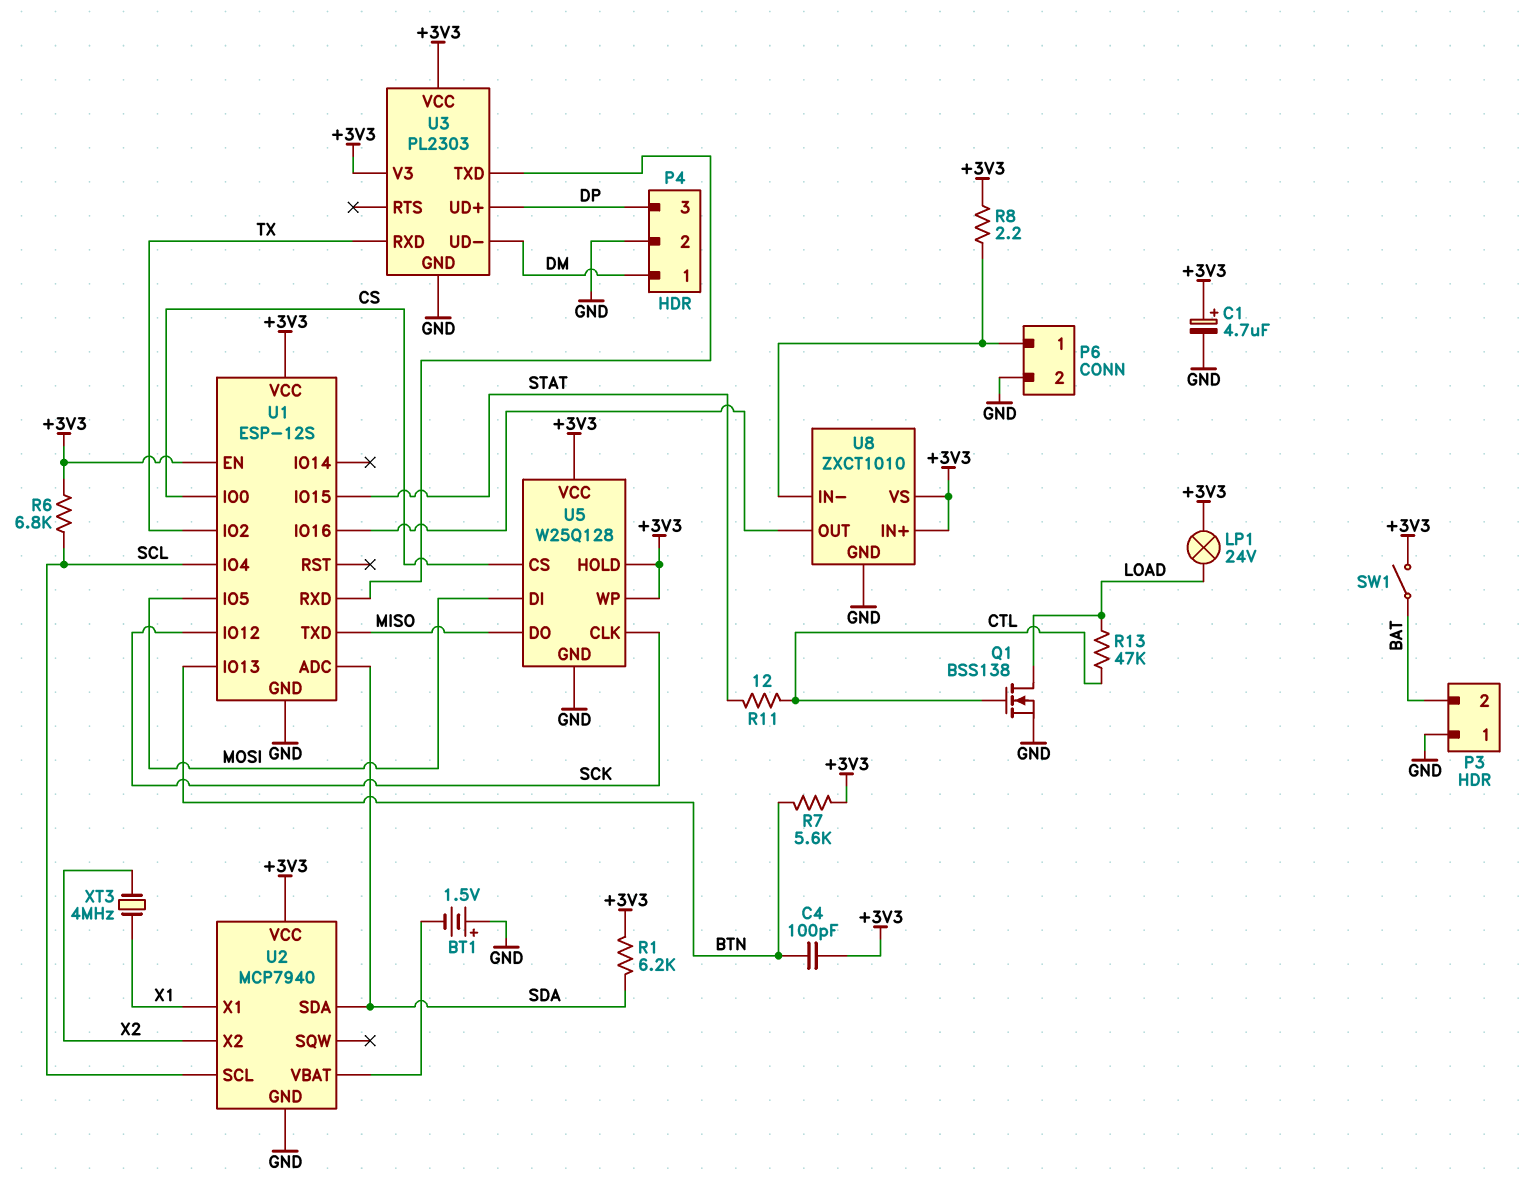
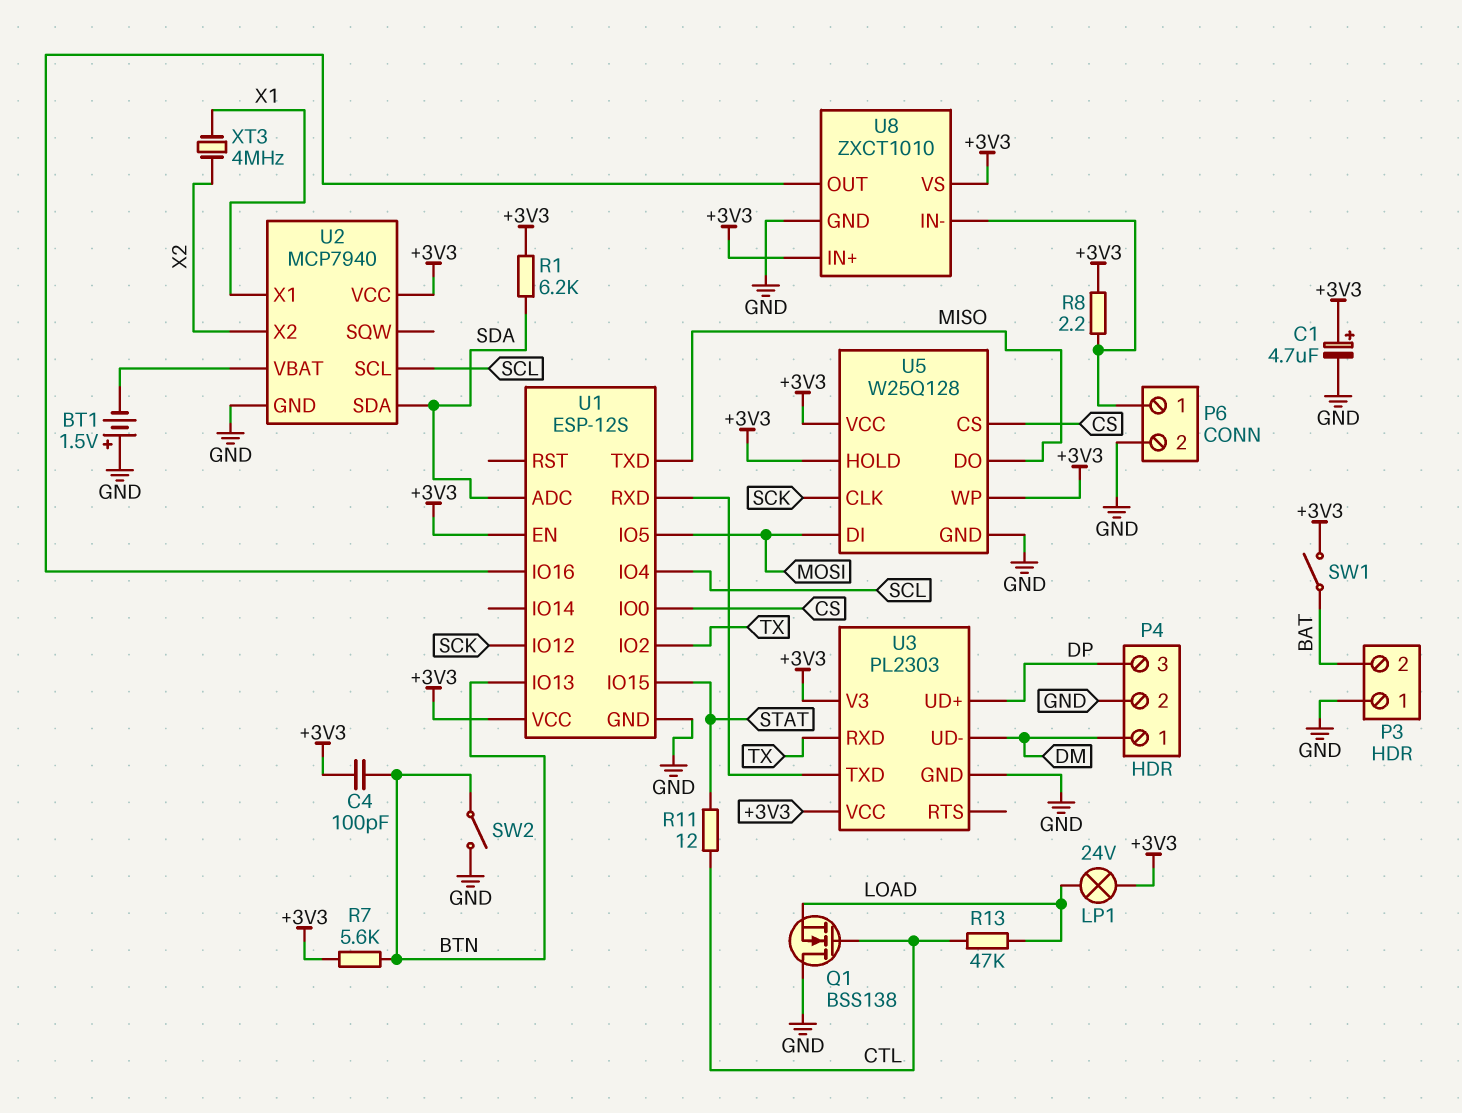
Q1: NMOS BSS138 (G CTL, D LOAD, S GND) -> NMOS BSS138 (G CTL, D GND, S LOAD)
R6: 6.8k (+3V3, SCL) -> none
SW2: none -> switch (BTN, GND)

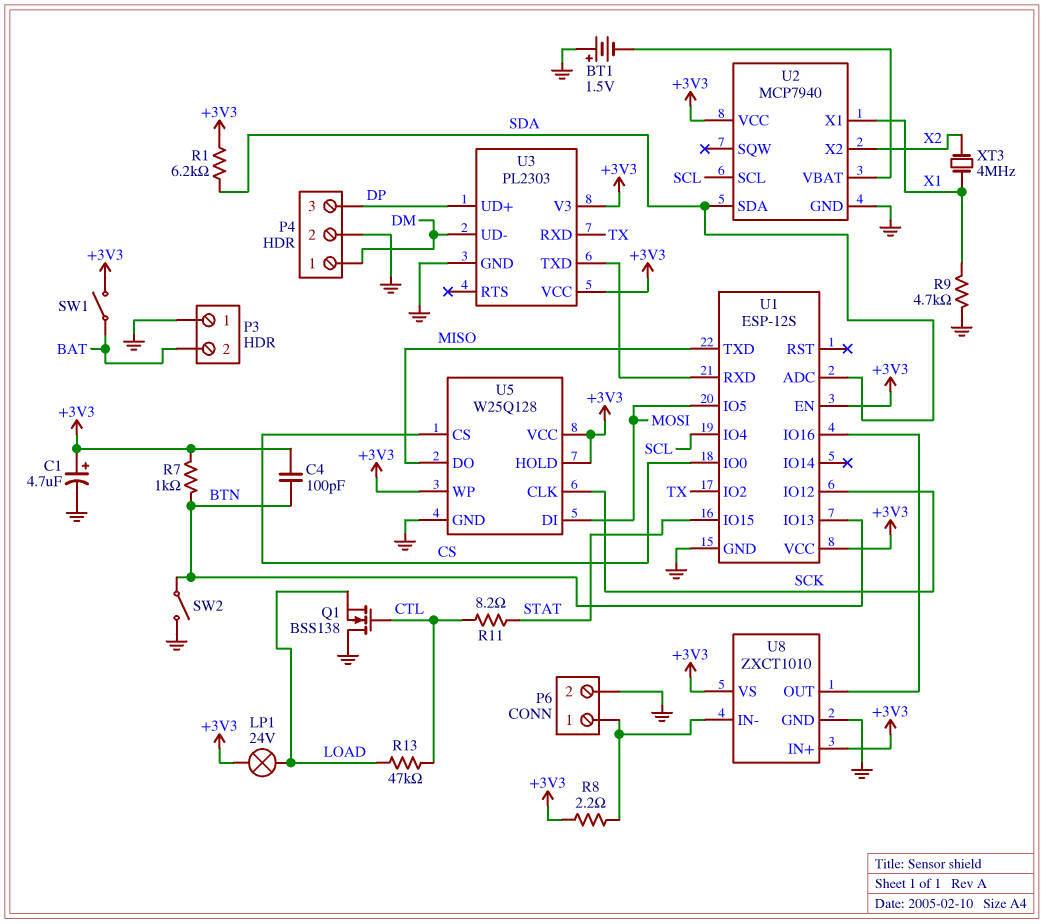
R7: 5.6k (+3V3, BTN) -> 1k (+3V3, BTN)
R9: none -> 4.7k (GND, X1)
R11: 12 (CTL, STAT) -> 8.2 (CTL, STAT)

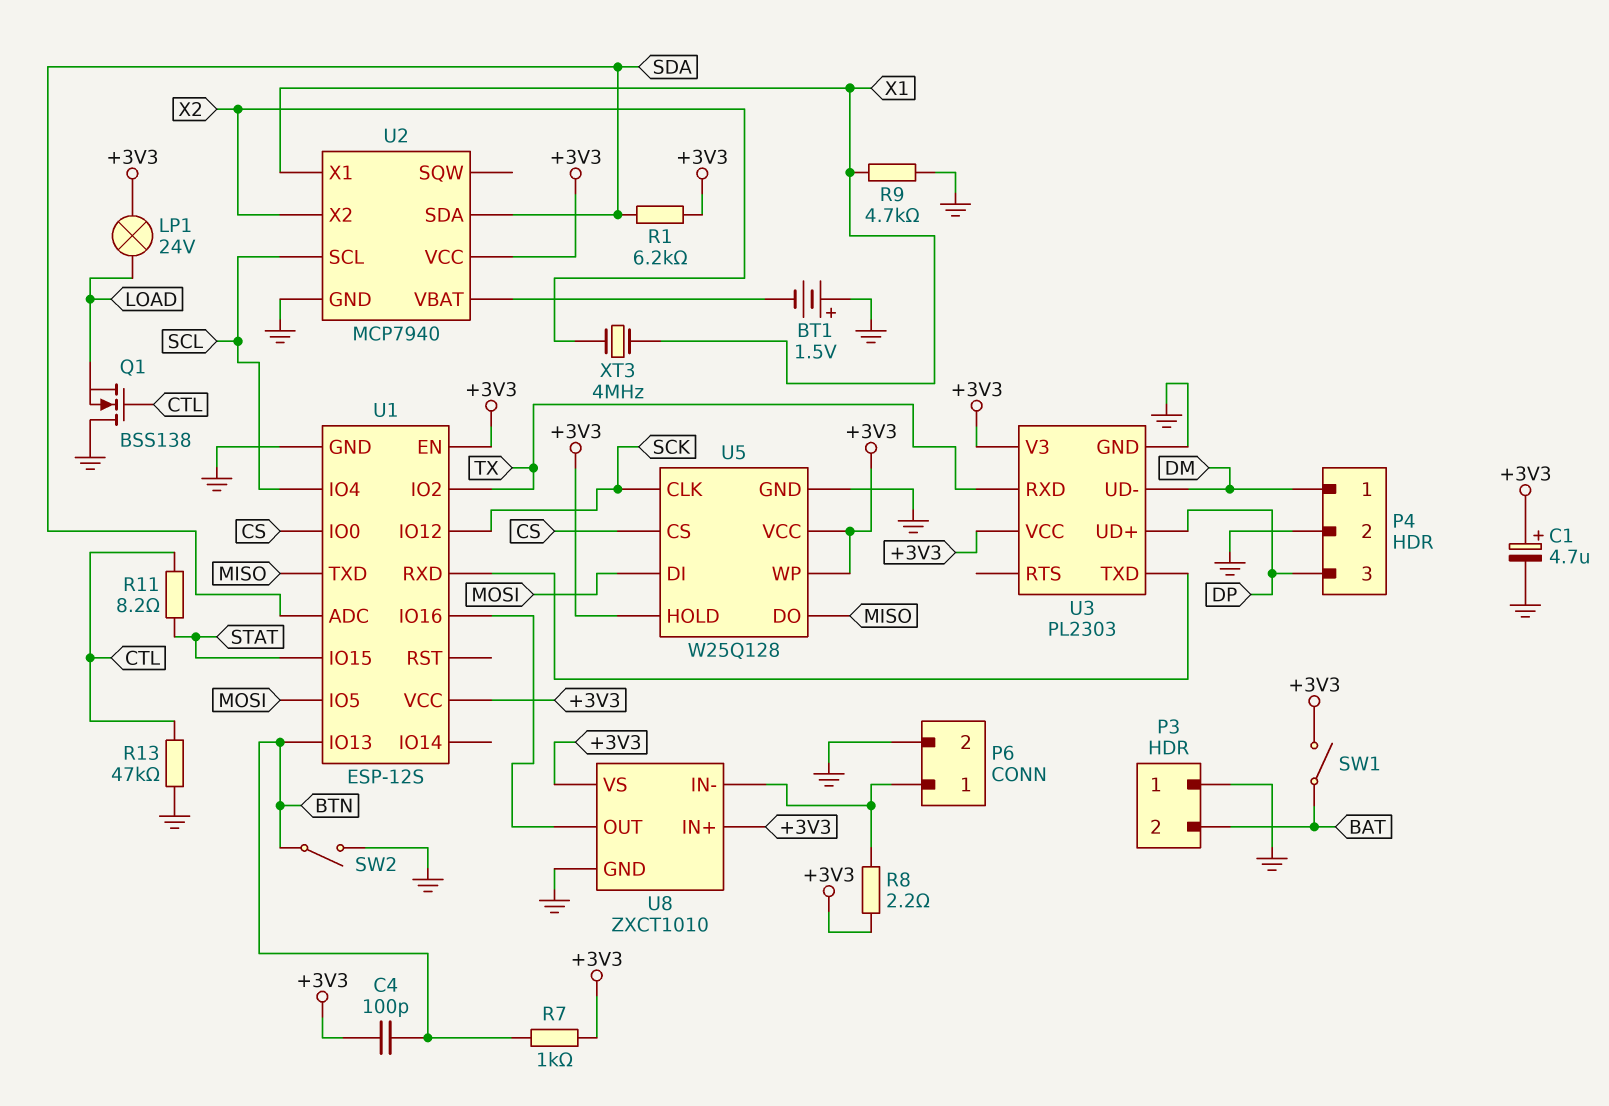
R13: 47k (CTL, LOAD) -> 47k (CTL, GND)

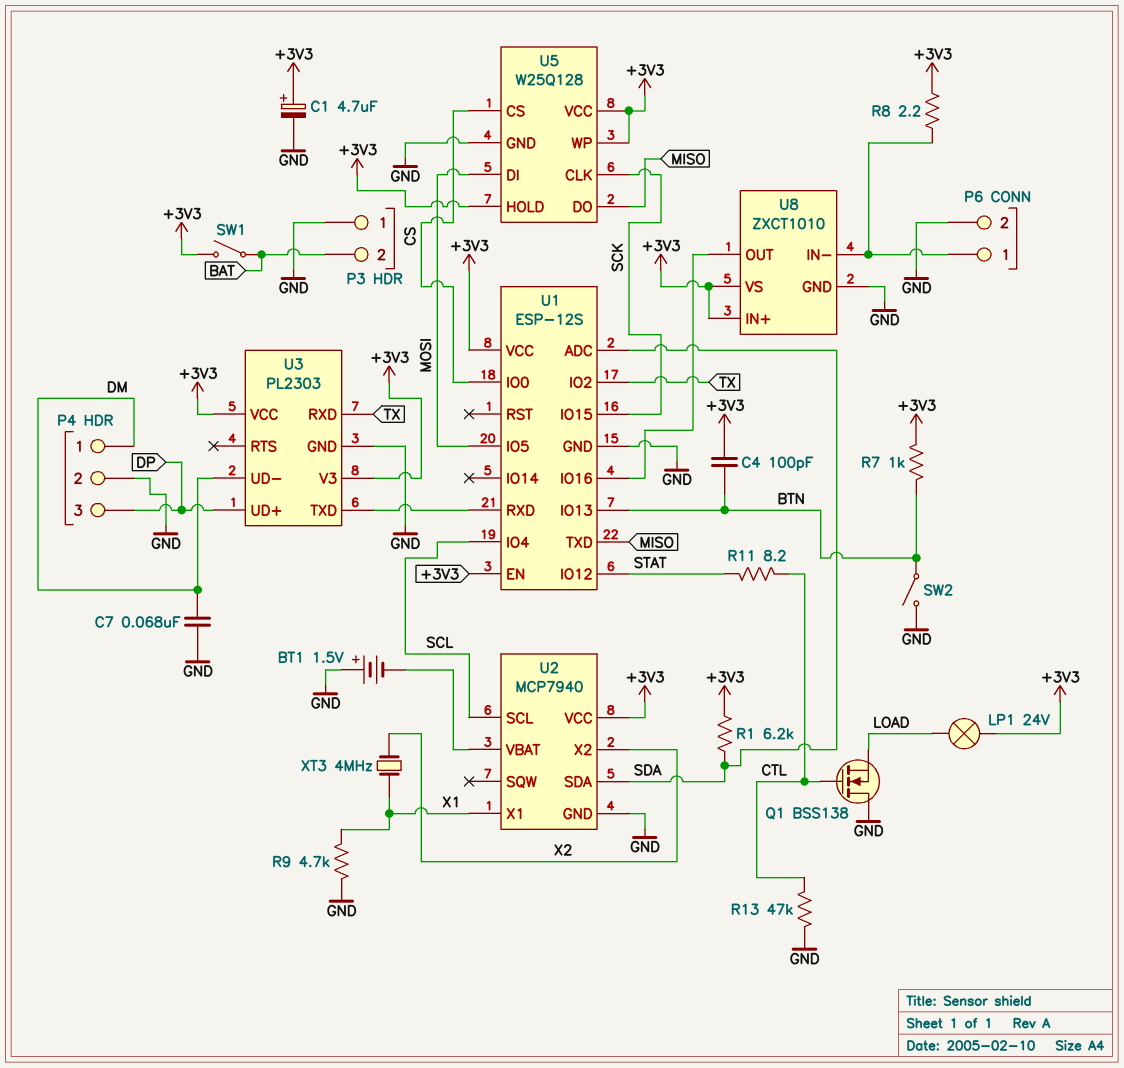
C7: none -> 68nF (DM, GND)
U1 pin IO12: SCK -> STAT
U1 pin IO15: STAT -> SCK

